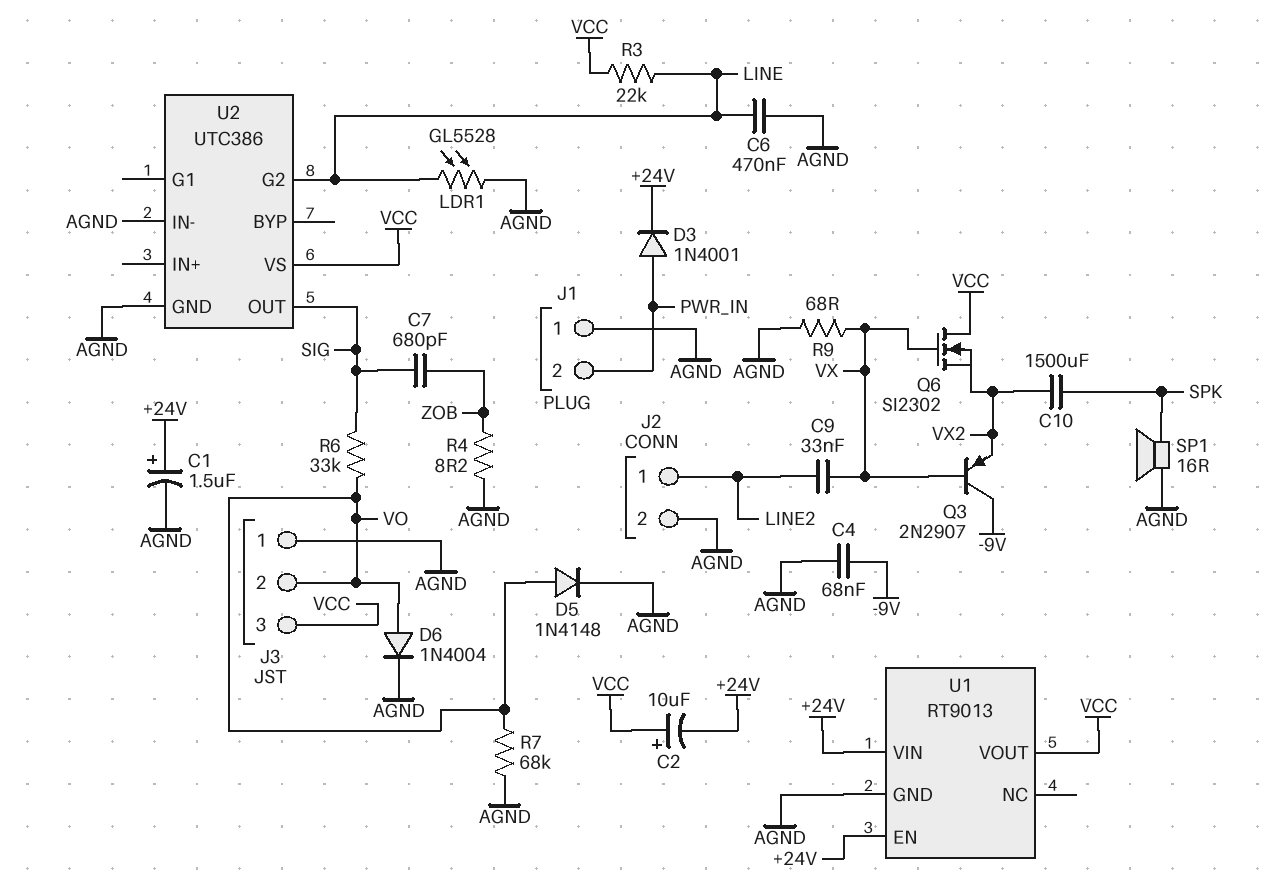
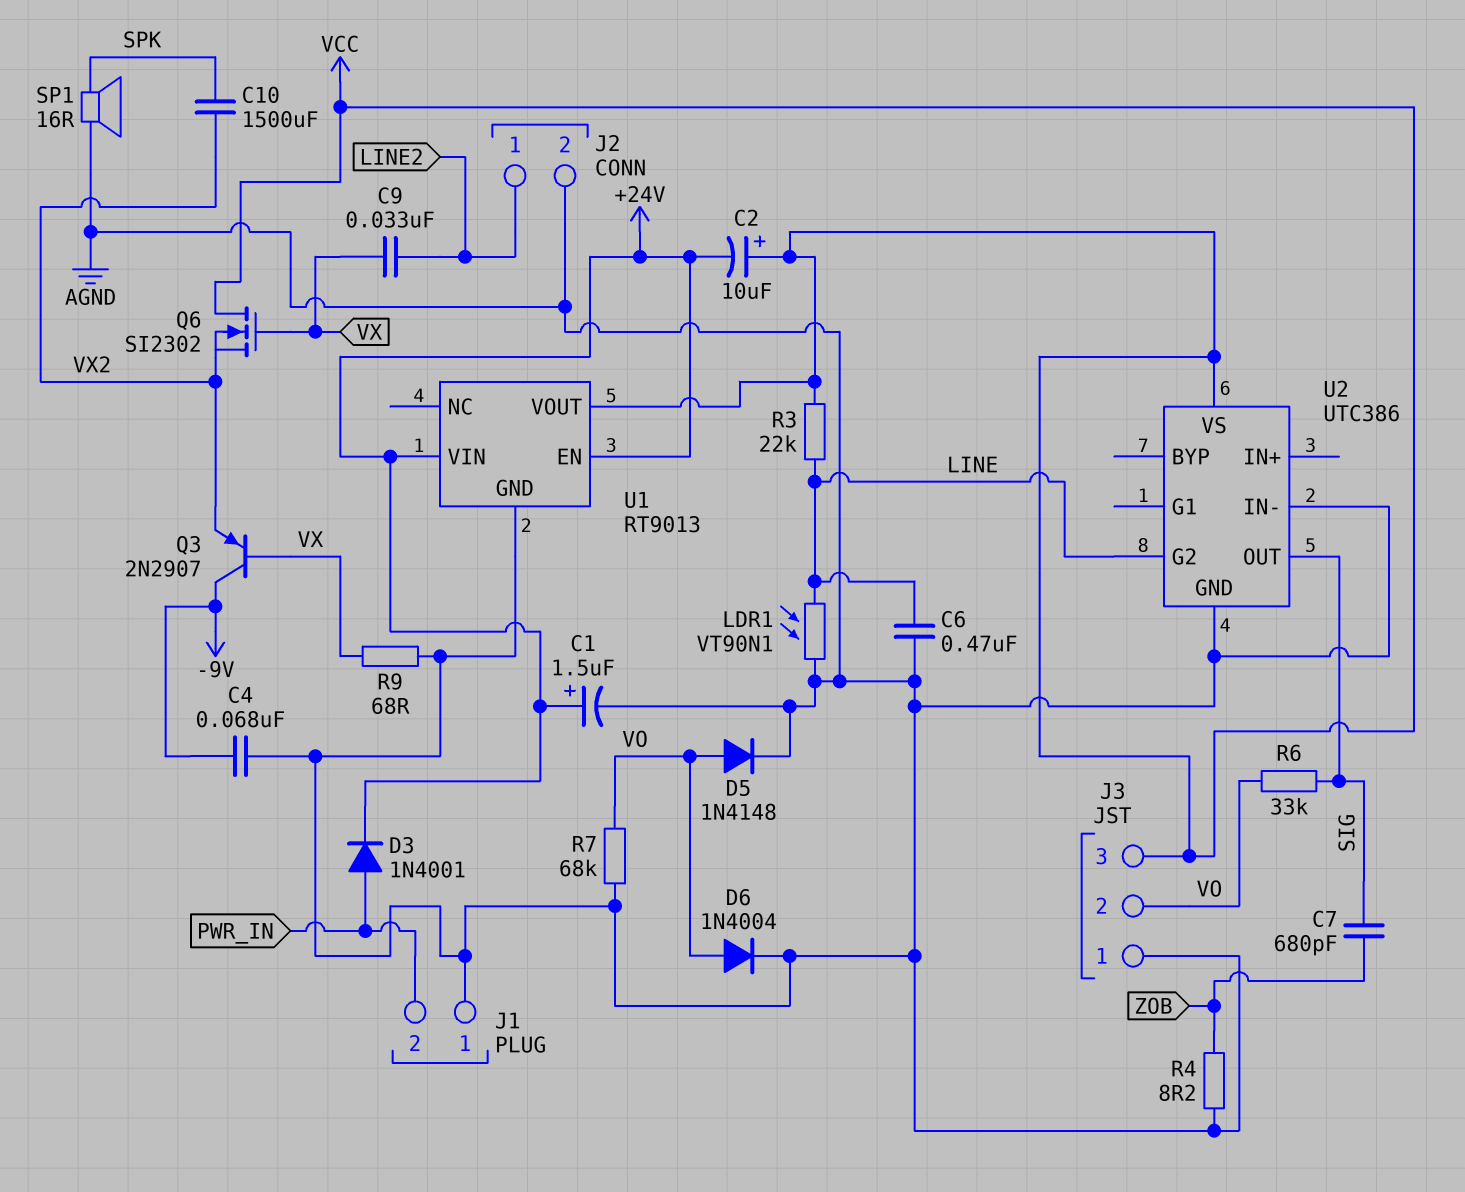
LDR1: GL5528 (AGND, LINE) -> VT90N1 (AGND, LINE)

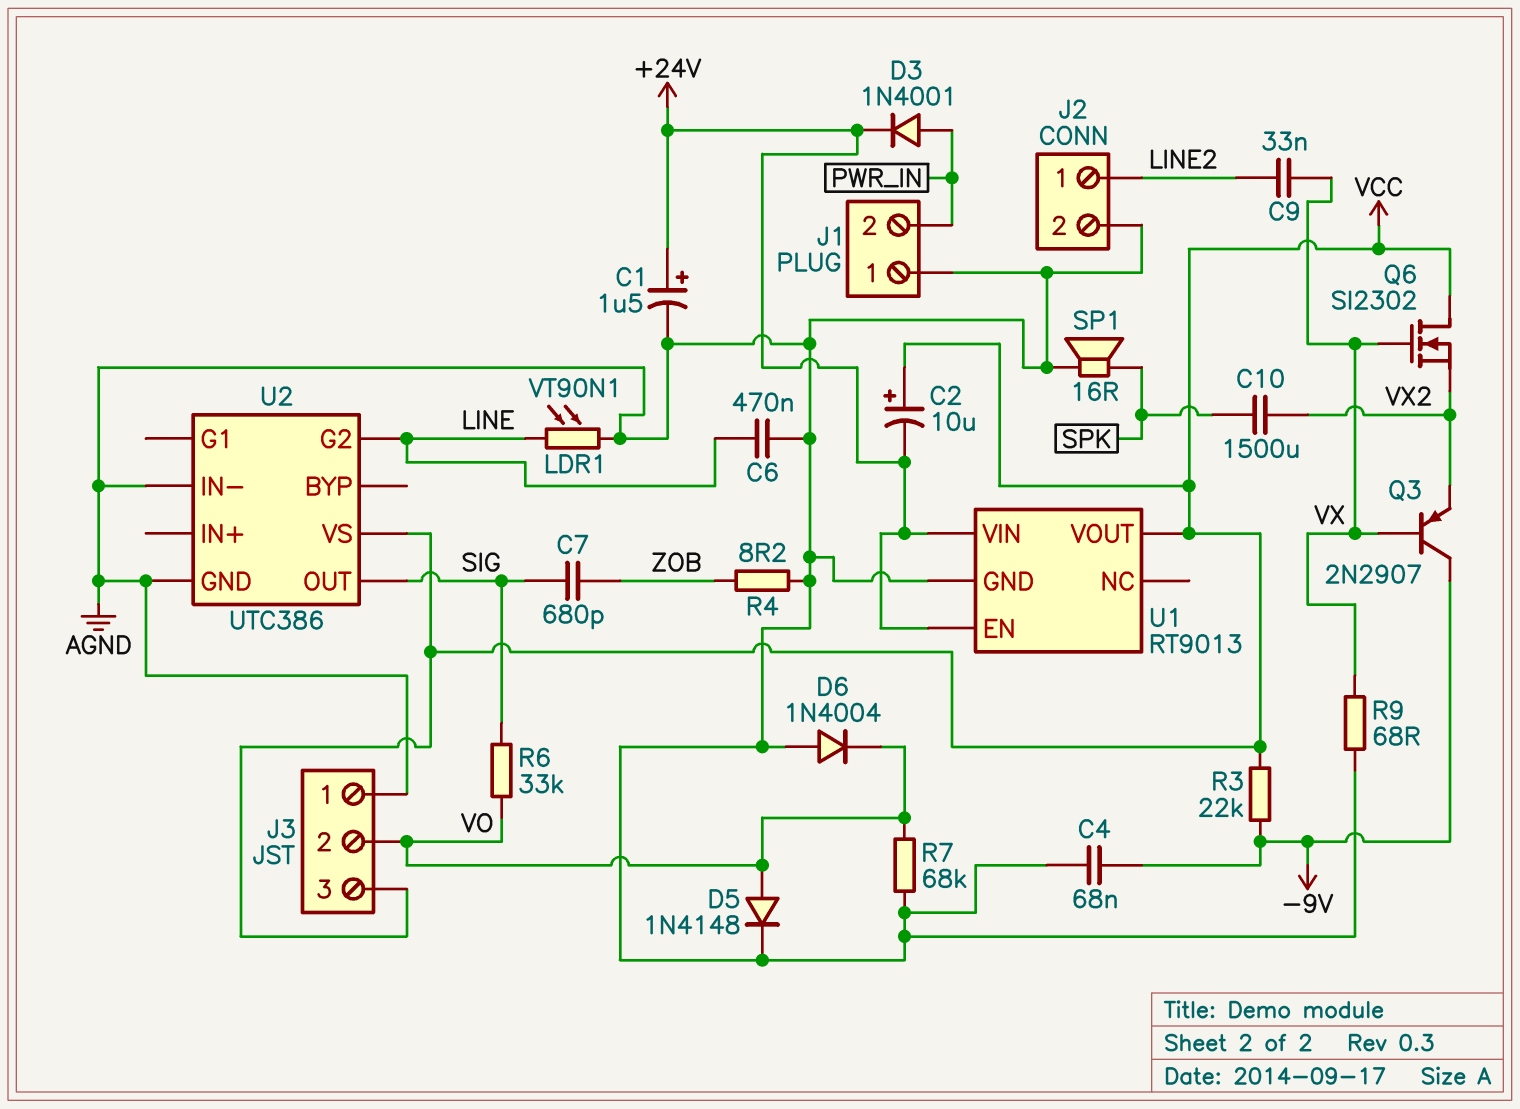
D6: diode 1N4004 (A VO, K AGND) -> diode 1N4004 (A AGND, K VO)
R3: 22k (LINE, VCC) -> 22k (-9V, VCC)

